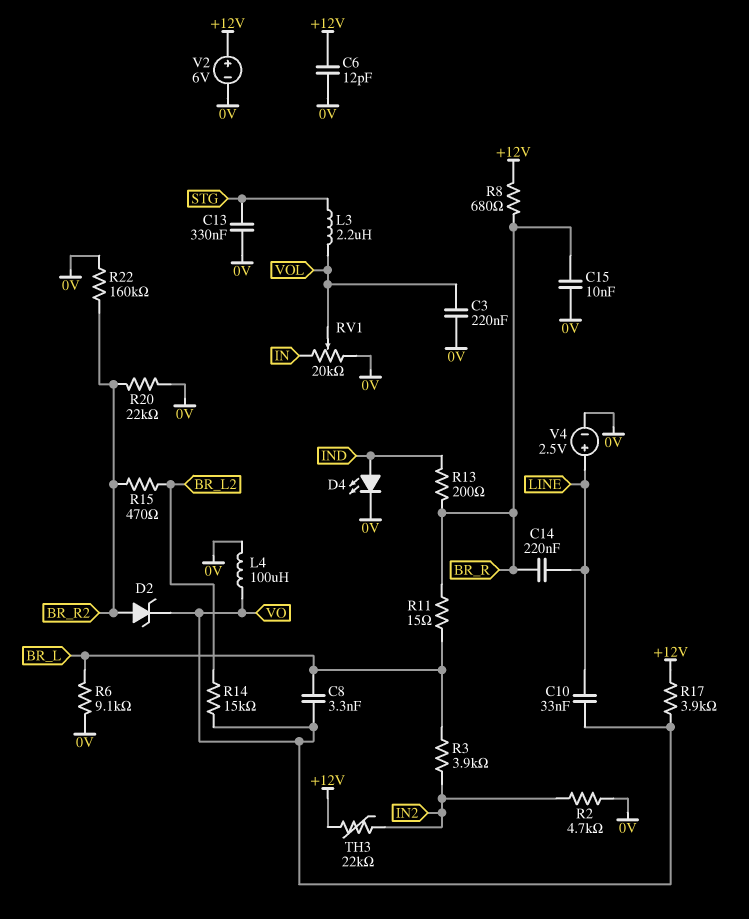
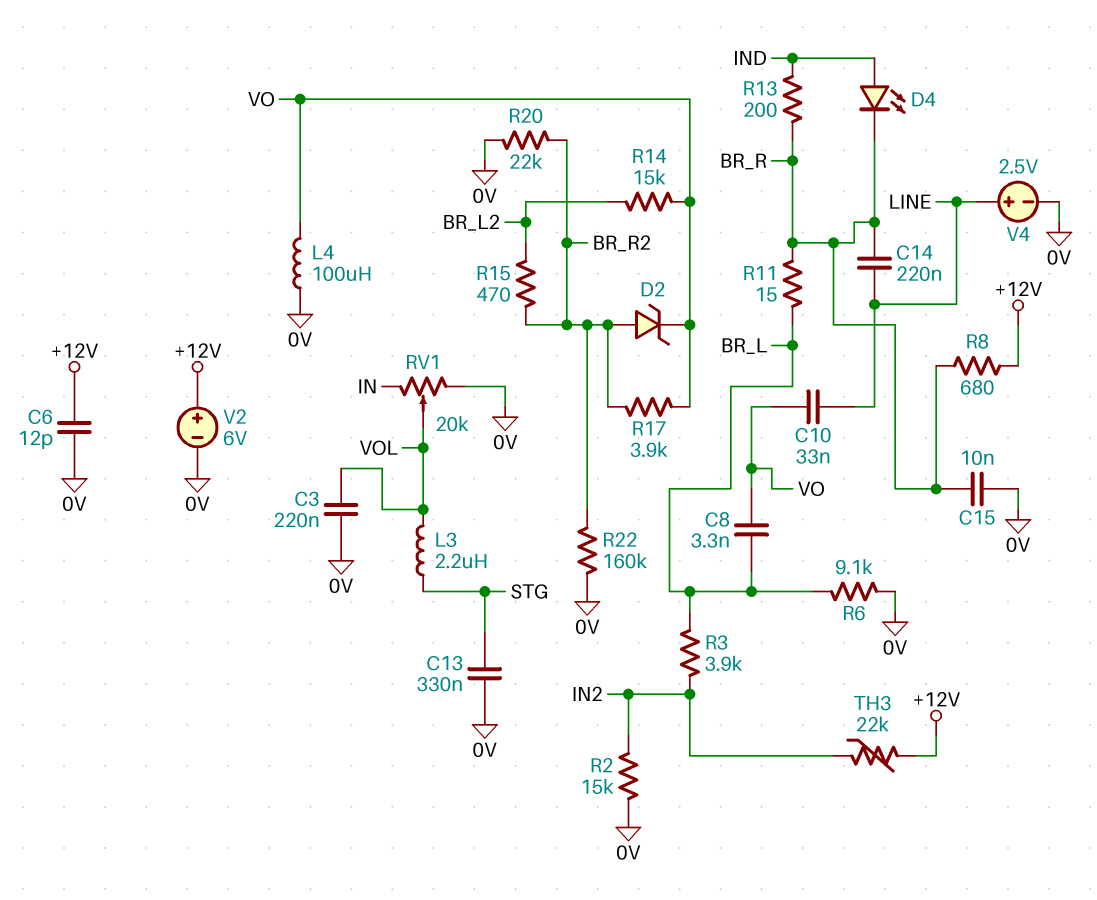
D4: LED (A IND, K 0V) -> LED (A IND, K BR_R)
R2: 4.7k (0V, IN2) -> 15k (0V, IN2)
R17: 3.9k (+12V, VO) -> 3.9k (BR_R2, VO)

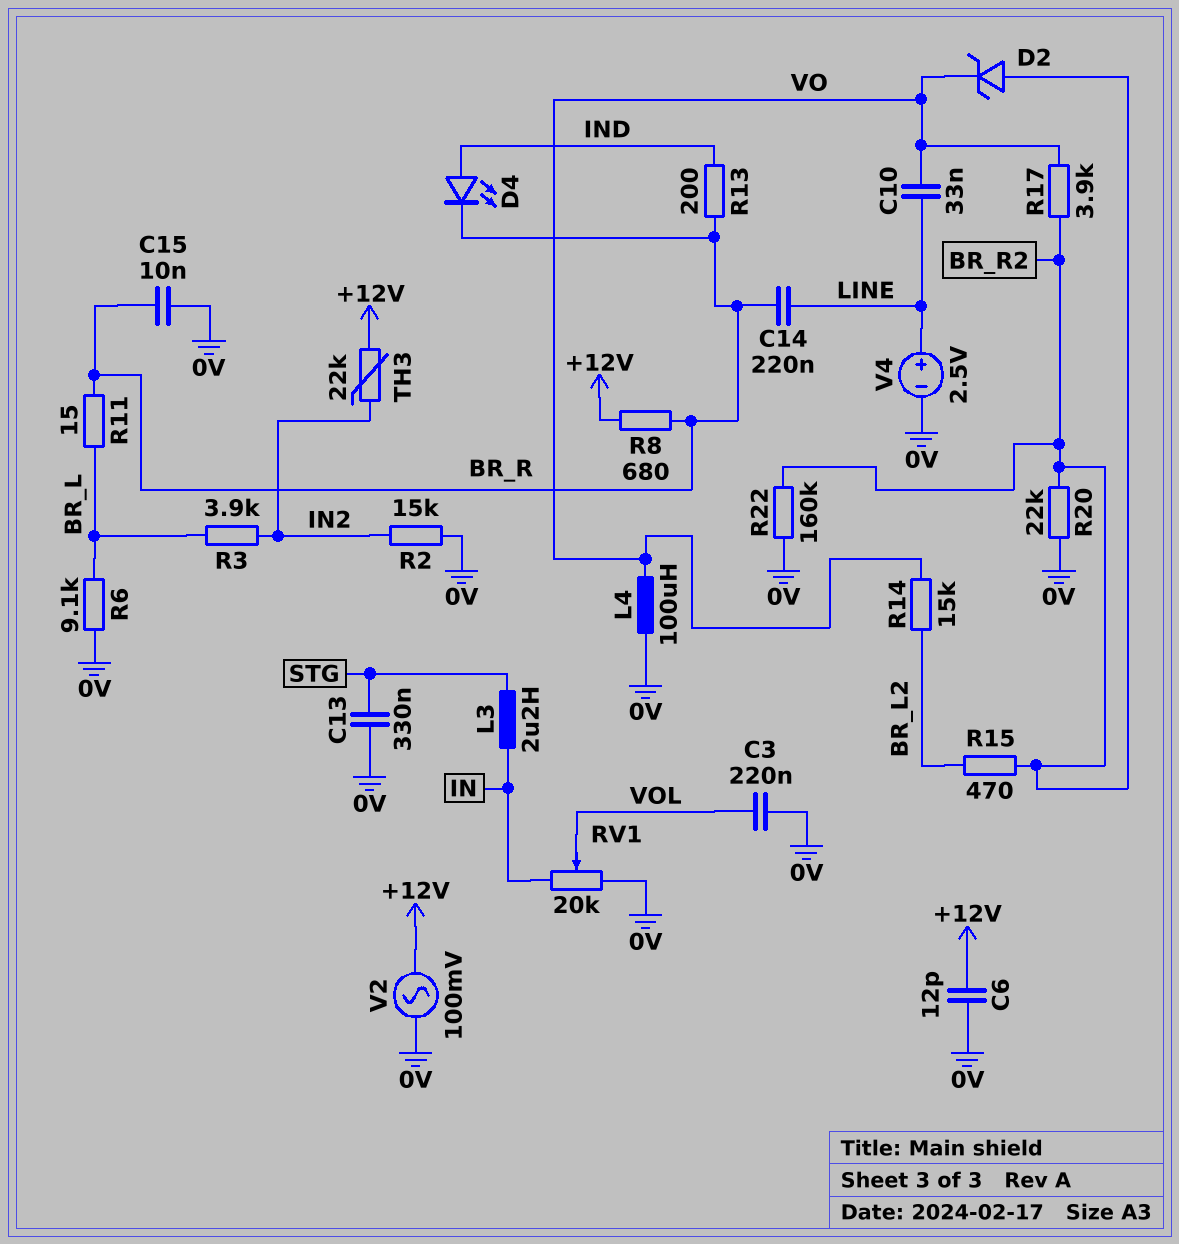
C8: 3.3nF (BR_L, VO) -> none
L3: 2.2uH (STG, VOL) -> 2.2uH (IN, STG)
V2: 6V (plus +12V, minus 0V) -> AC 100mV (+12V, 0V)

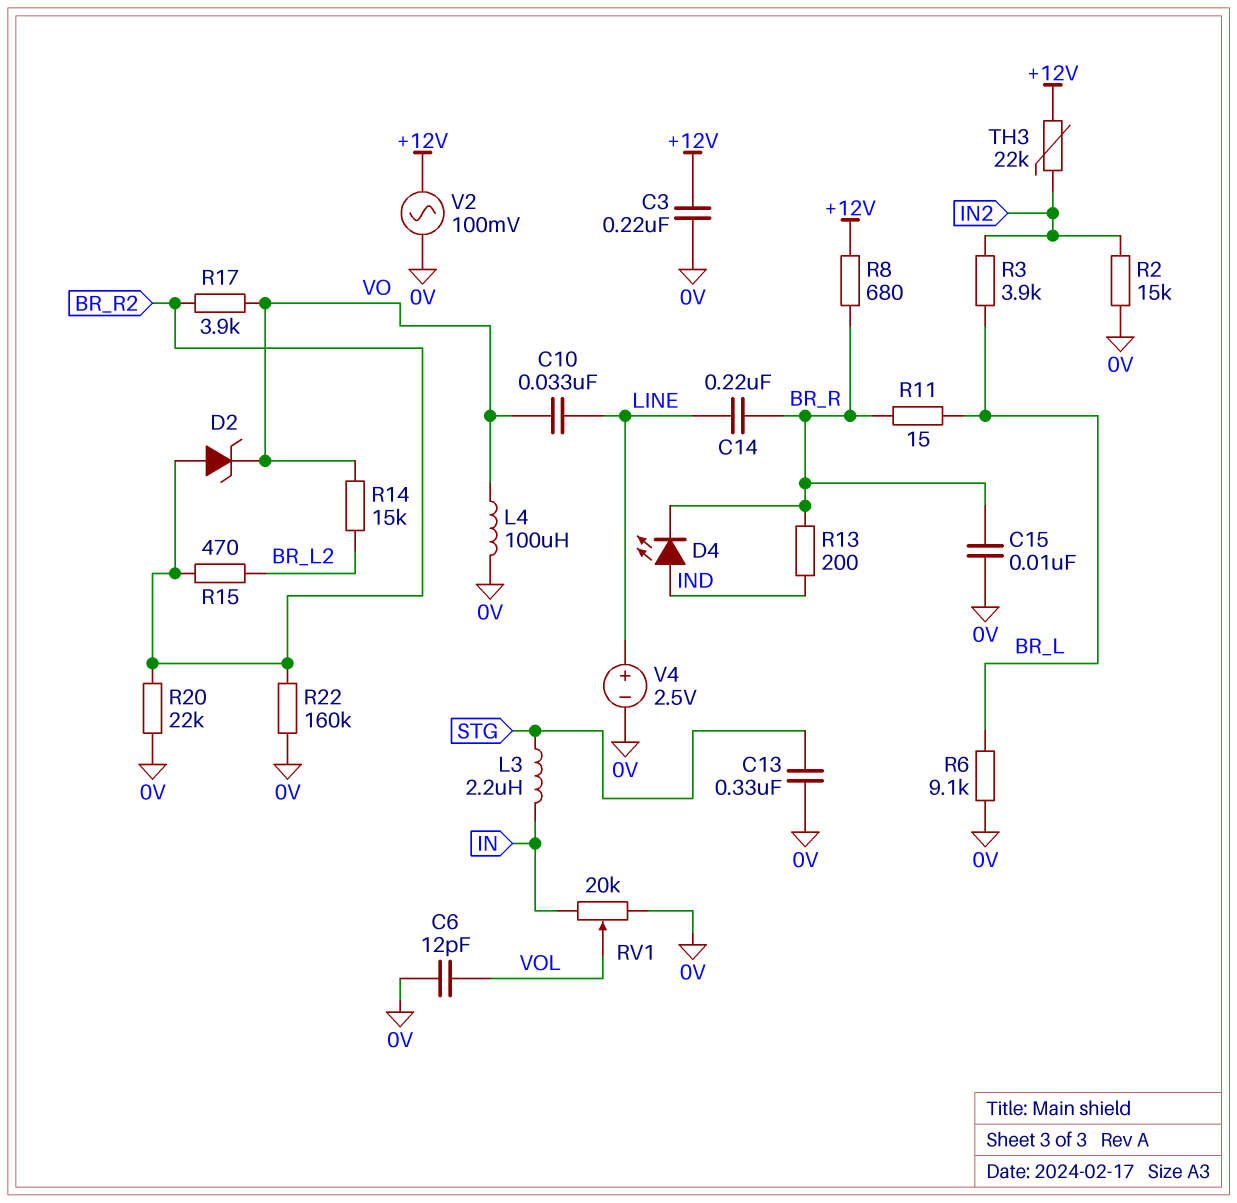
C3: 220nF (0V, VOL) -> 220nF (+12V, 0V)
C6: 12pF (+12V, 0V) -> 12pF (0V, VOL)

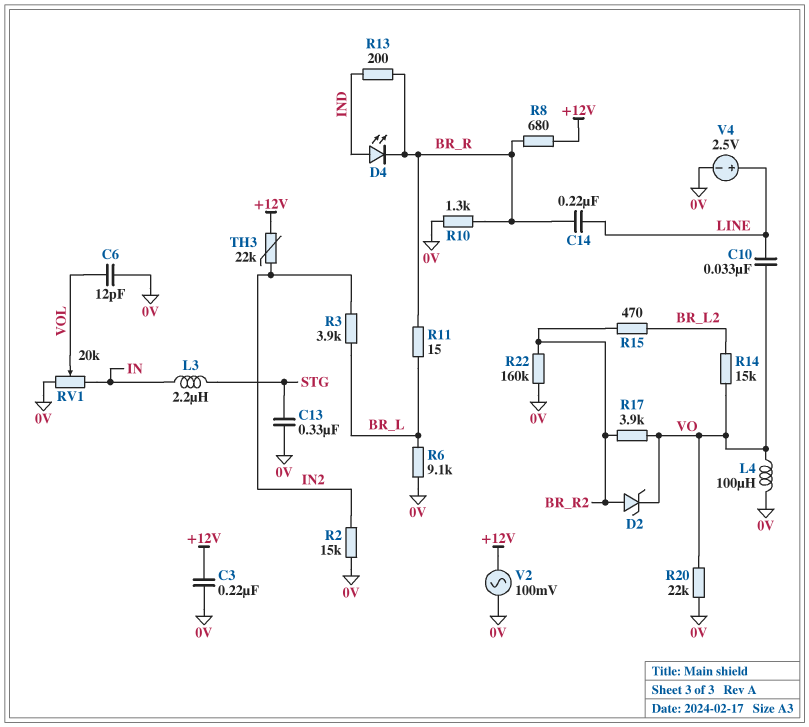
C15: 10nF (0V, BR_R) -> none
R10: none -> 1.3k (0V, BR_R)
R20: 22k (0V, BR_R2) -> 22k (0V, VO)

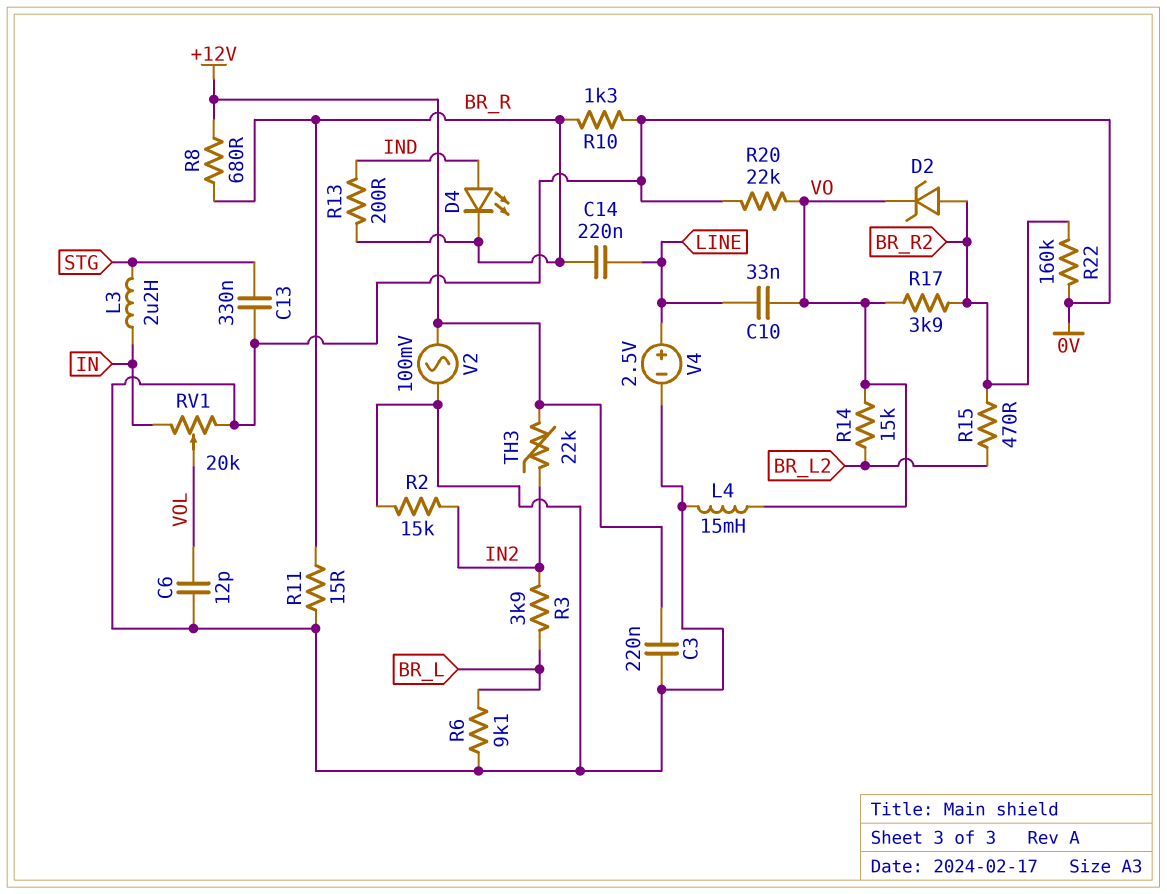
L4: 100uH (0V, VO) -> 15mH (0V, VO)
R11: 15 (BR_L, BR_R) -> 15 (0V, BR_R)

